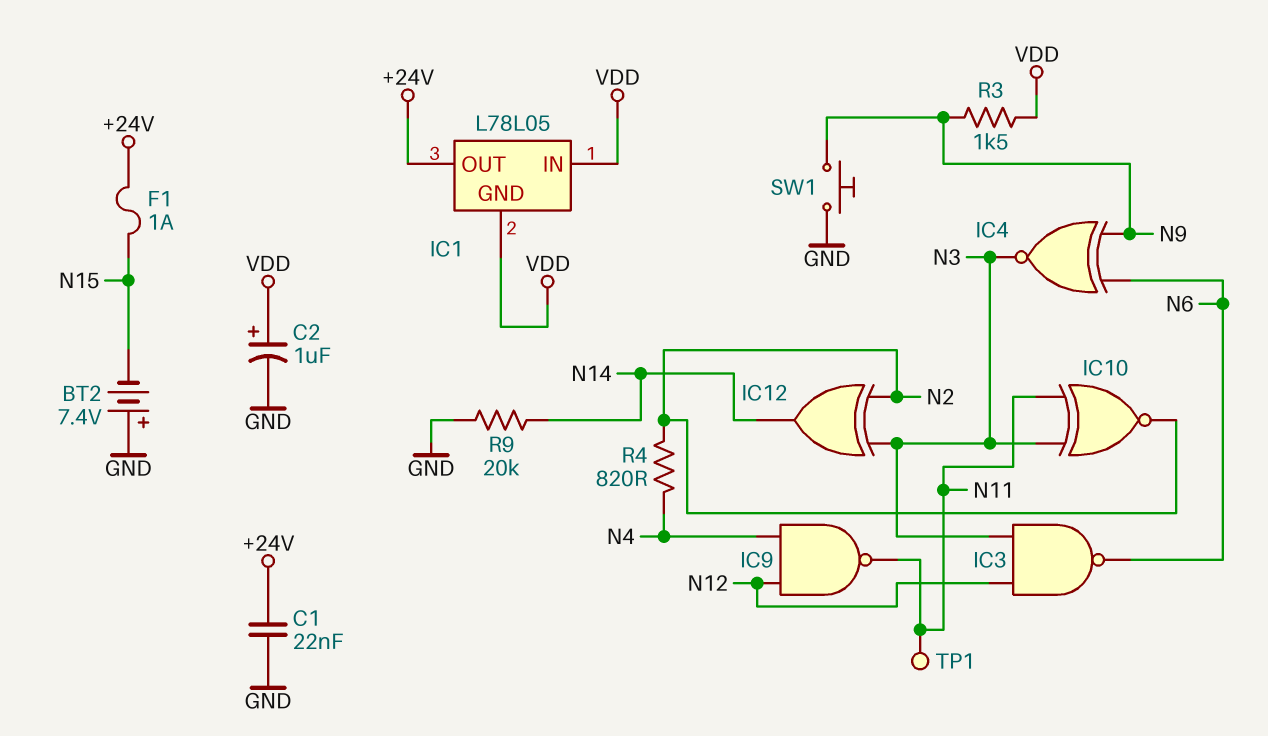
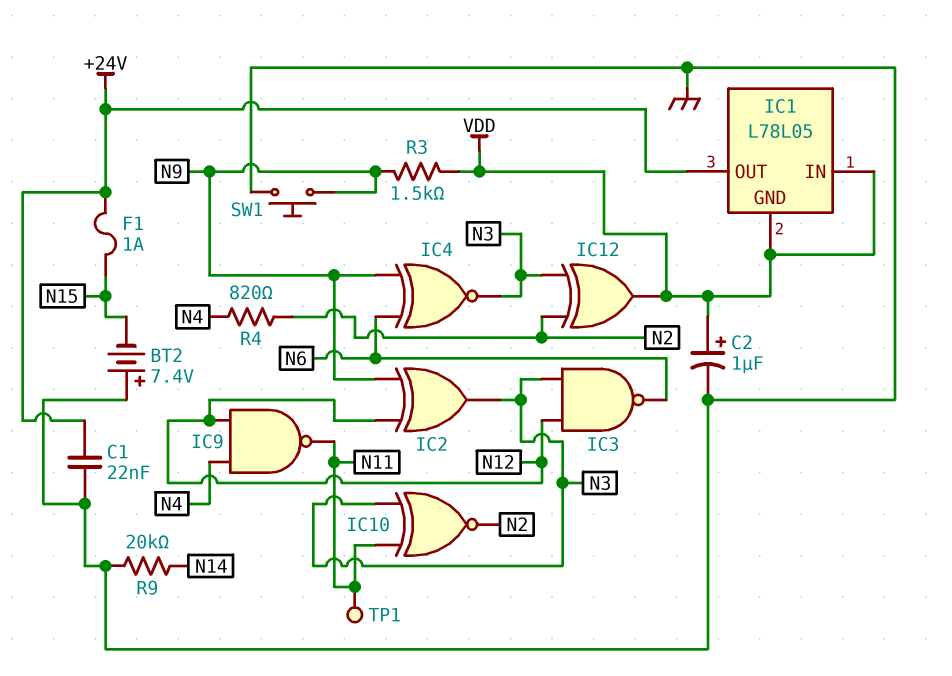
IC2: none -> XOR (in N9, in N12, out N3)
IC12: XOR (in N2, in N3, out N14) -> XOR (in N2, in N3, out VDD)

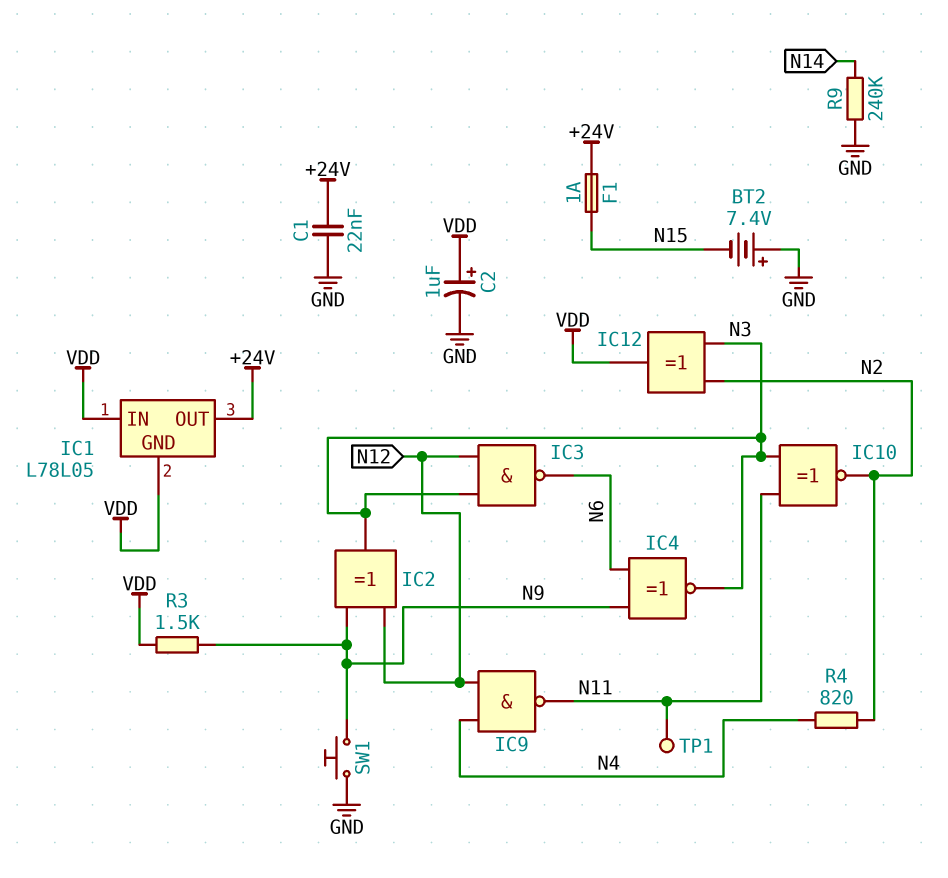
R9: 20k (GND, N14) -> 240k (GND, N14)

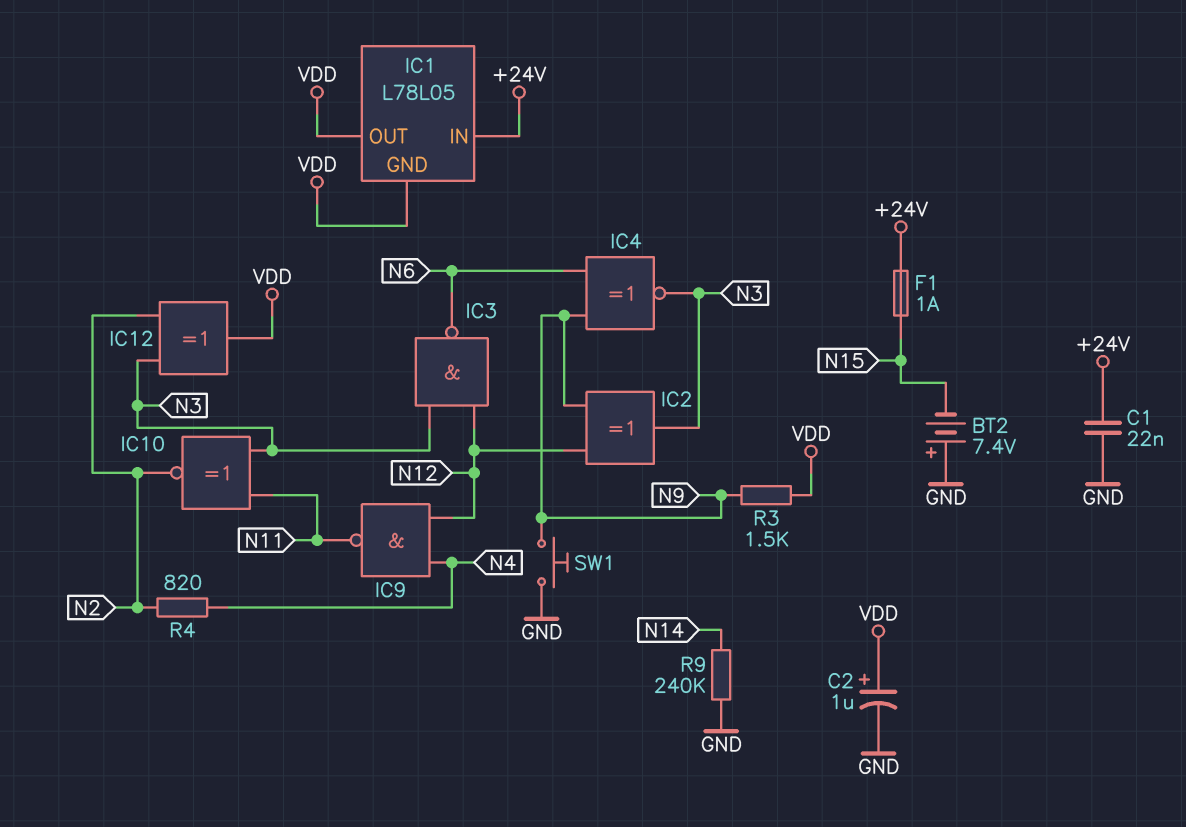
IC1 pin IN: VDD -> +24V
IC1 pin OUT: +24V -> VDD
TP1: test point (N11) -> none

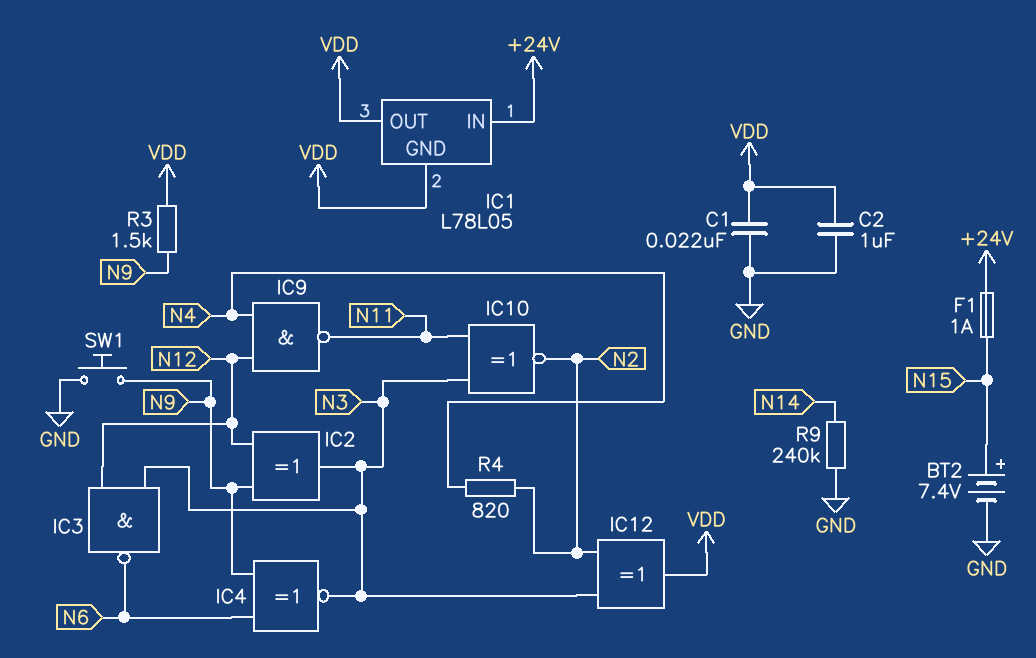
BT2: 7.4V (plus GND, minus N15) -> 7.4V (plus N15, minus GND)
C1: 22nF (+24V, GND) -> 22nF (GND, VDD)
C2: 1uF (plus VDD, minus GND) -> 1uF (GND, VDD)

